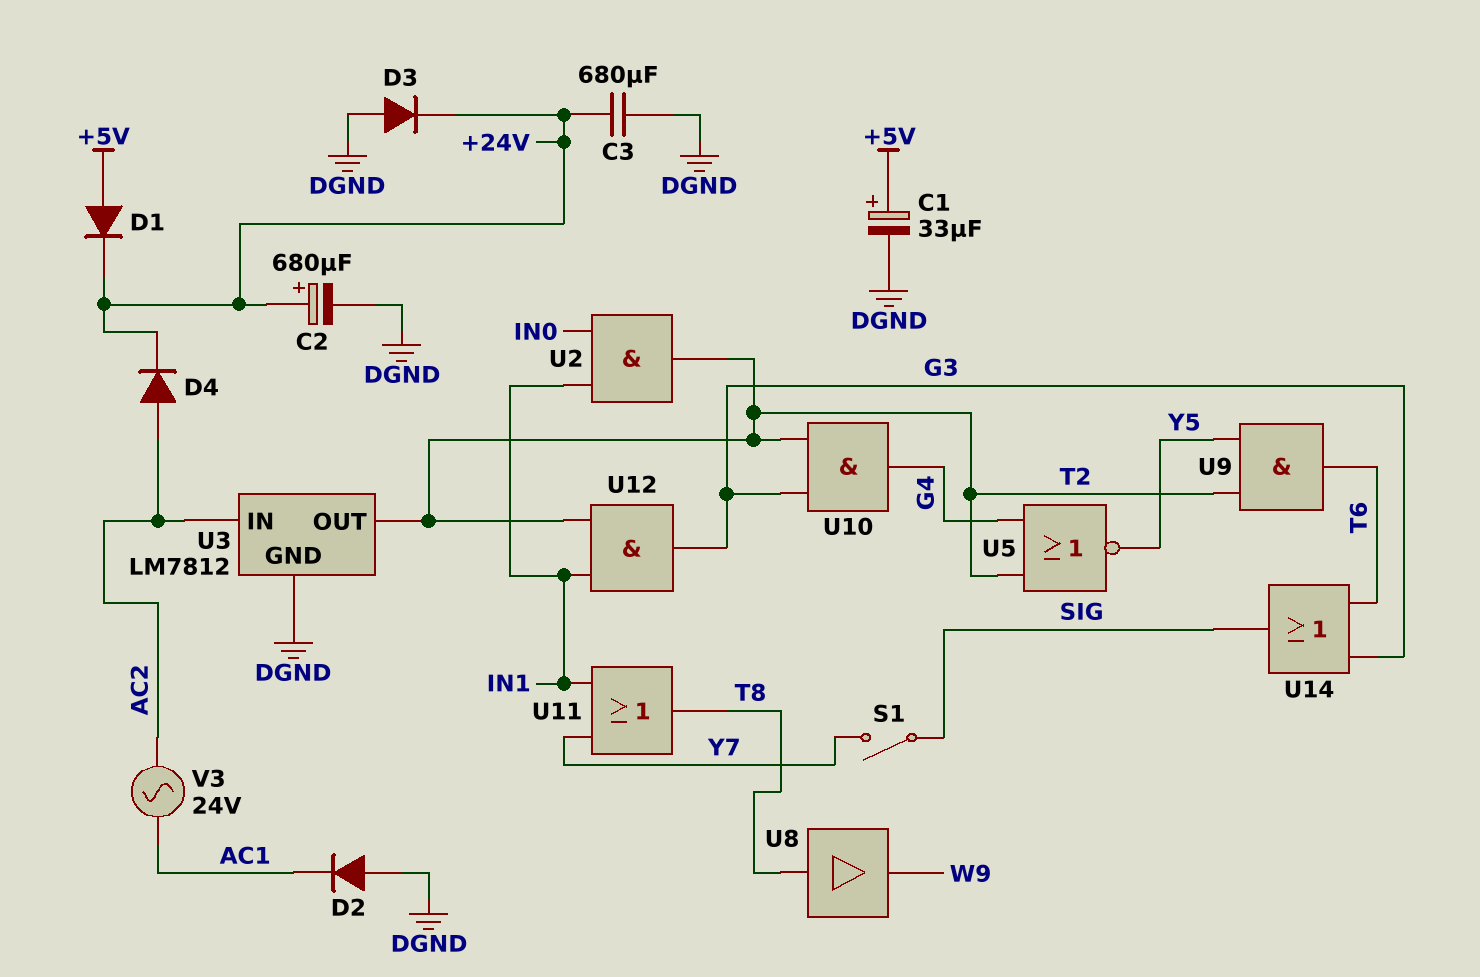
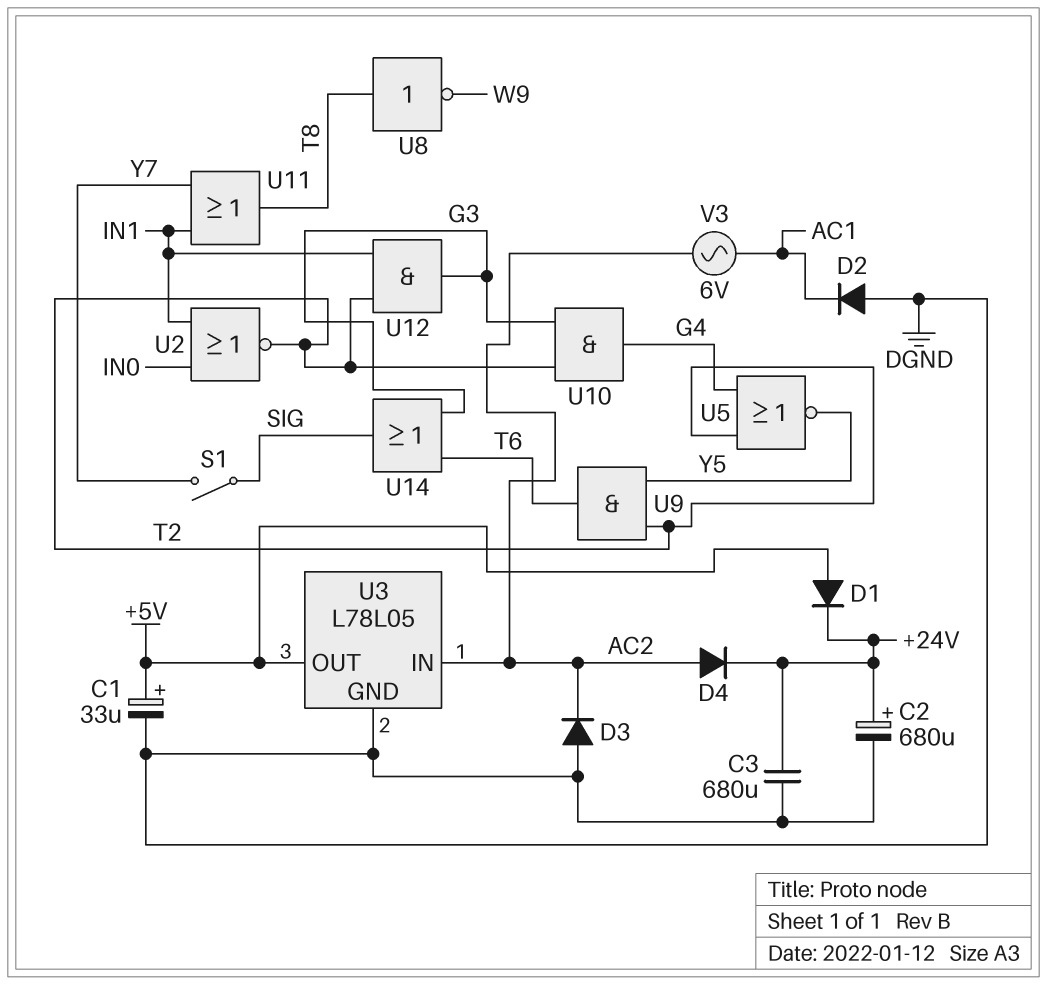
D3: diode (A DGND, K +24V) -> diode (A DGND, K AC2)
U2: AND (in IN0, in IN1, out T2) -> NOR (in IN0, in IN1, out T2)
U3: LM7812 -> L78L05
U3 pin OUT: T2 -> +5V
U8: buffer (in T8, out W9) -> NOT (in T8, out W9)
V3: AC 24V (AC1, AC2) -> AC 6V (AC1, AC2)

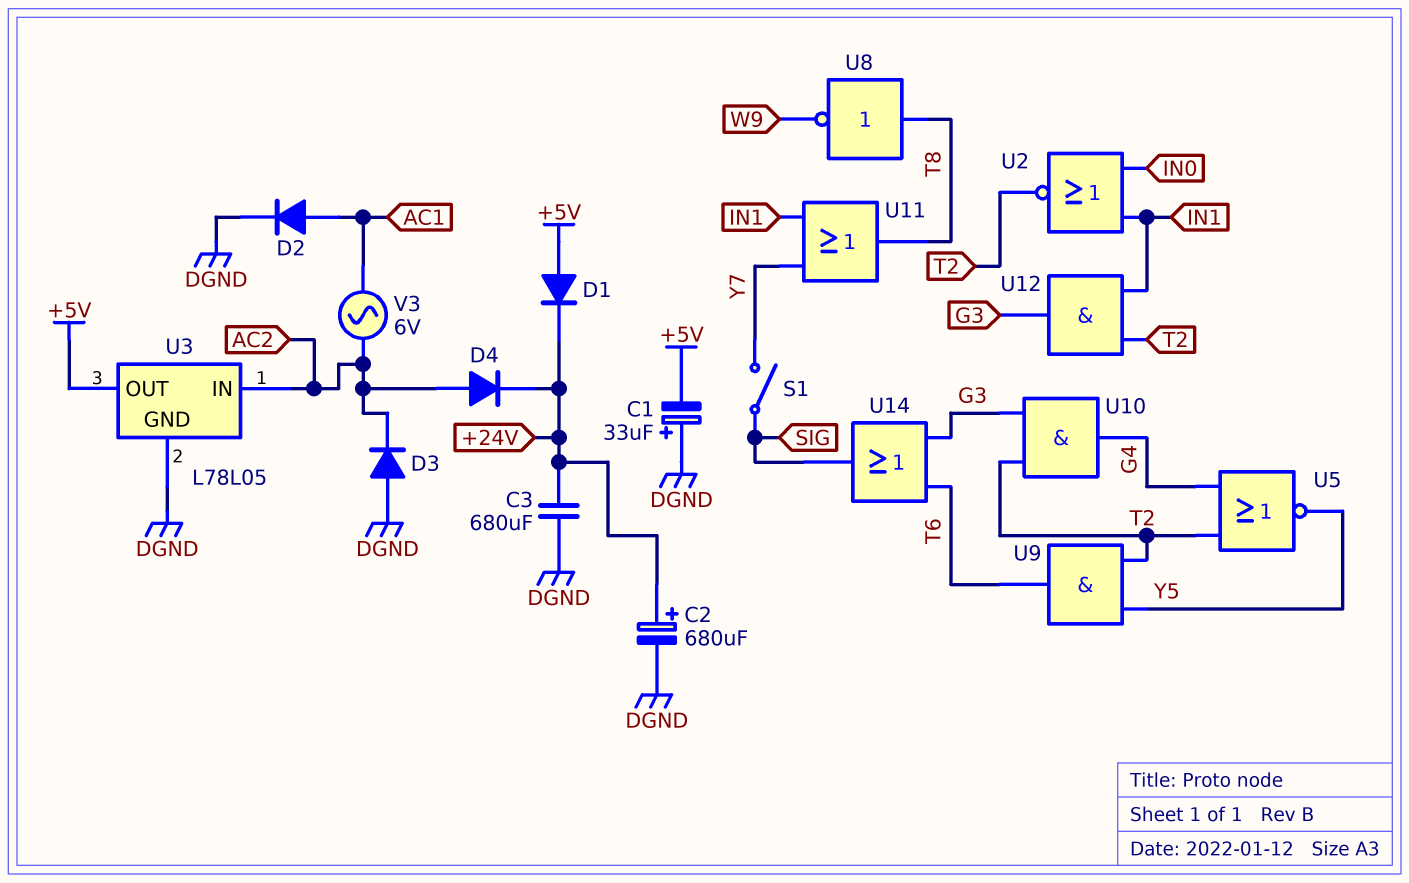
C1: 33uF (plus +5V, minus DGND) -> 33uF (plus DGND, minus +5V)
D2: diode (A DGND, K AC1) -> diode (A AC1, K DGND)

